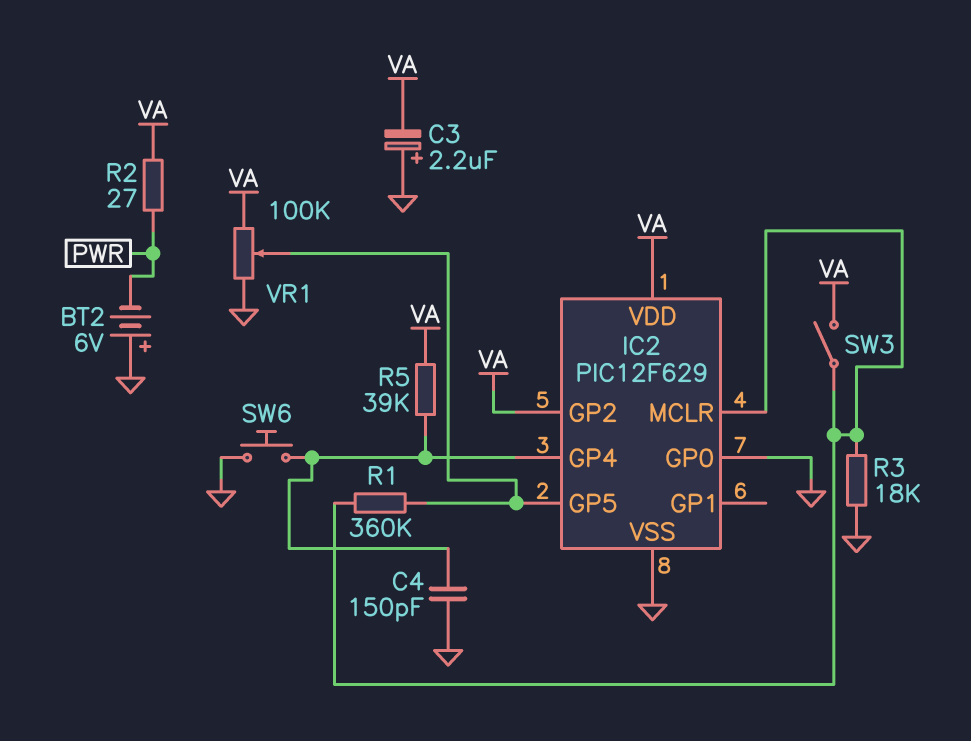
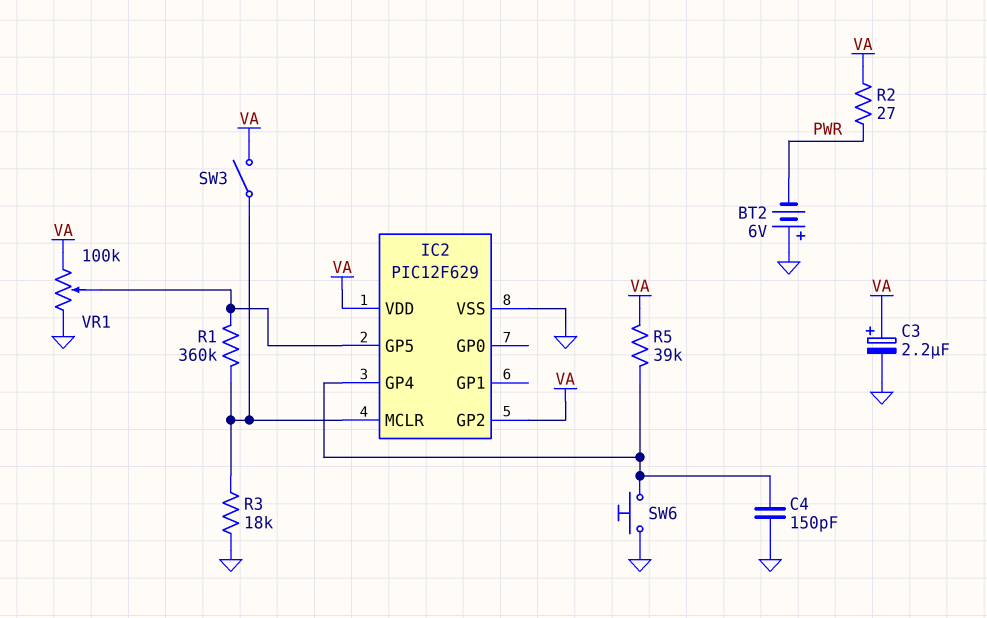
C3: 2.2uF (plus GND, minus VA) -> 2.2uF (plus VA, minus GND)
IC2 pin GP0: GND -> none

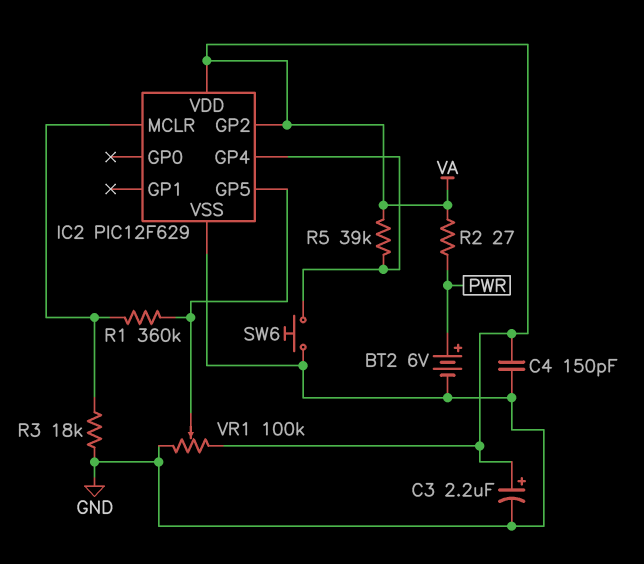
BT2: 6V (plus GND, minus PWR) -> 6V (plus PWR, minus GND)
C4: 150pF (GND, IC2/GP4) -> 150pF (GND, VA)
SW3: switch (IC2/MCLR, VA) -> none

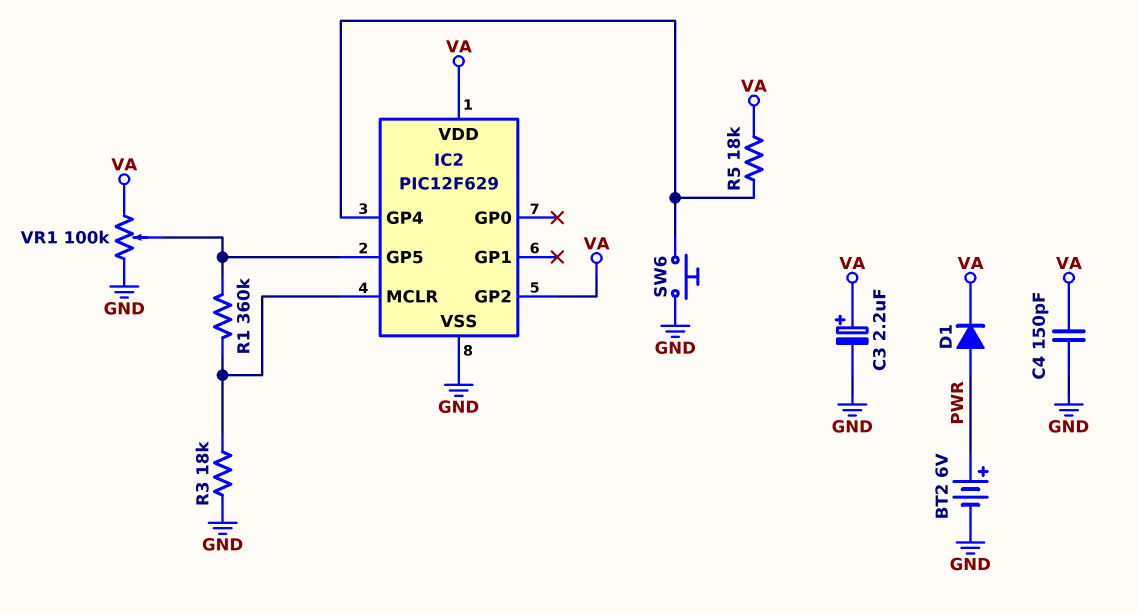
D1: none -> diode (A PWR, K VA)
R2: 27 (PWR, VA) -> none
R5: 39k (IC2/GP4, VA) -> 18k (IC2/GP4, VA)

